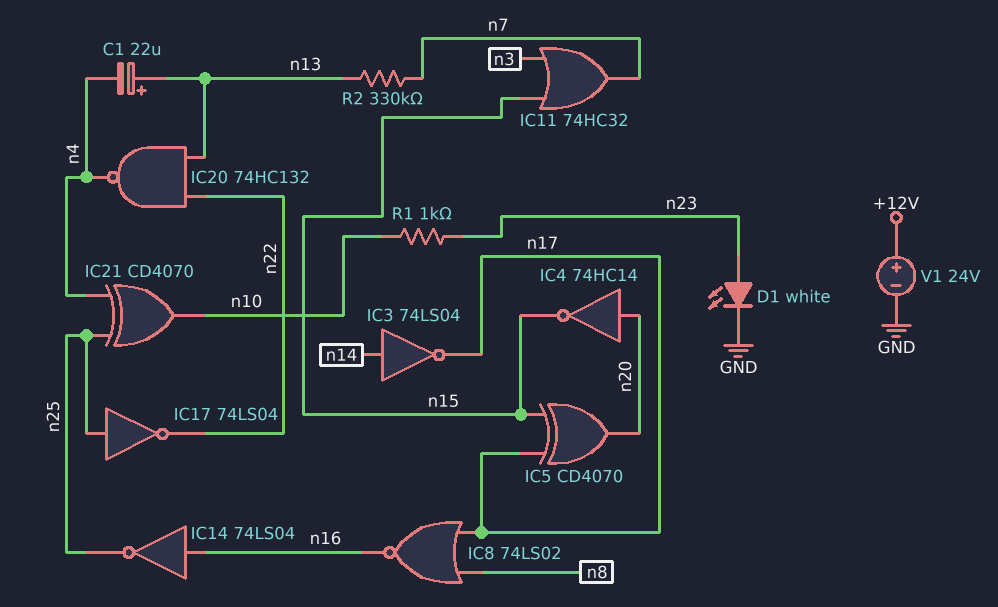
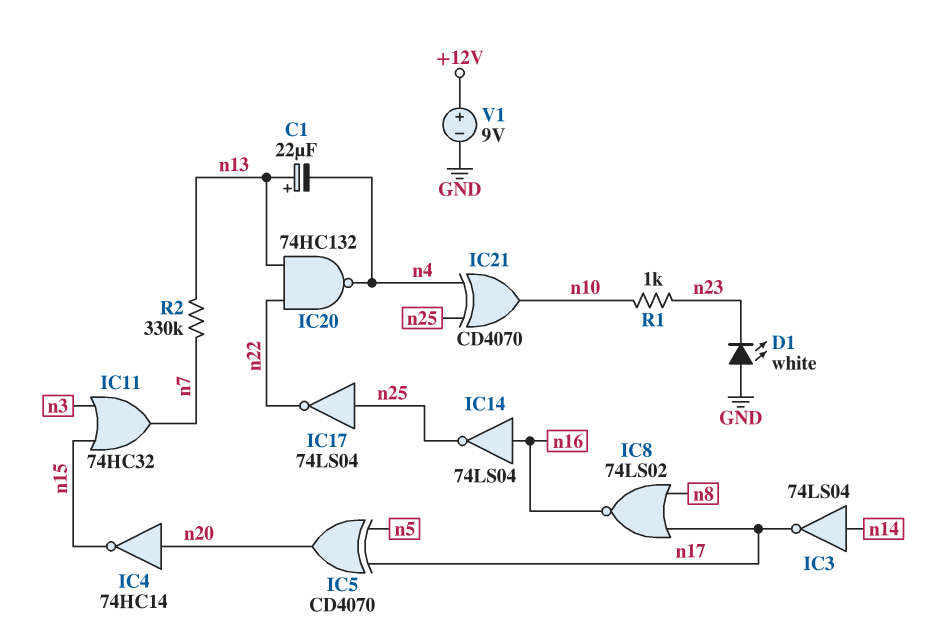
D1: LED white (A n23, K GND) -> LED white (A GND, K n23)
IC5: XOR CD4070 (in n15, in n17, out n20) -> XOR CD4070 (in n5, in n17, out n20)
V1: 24V (plus +12V, minus GND) -> 9V (plus +12V, minus GND)

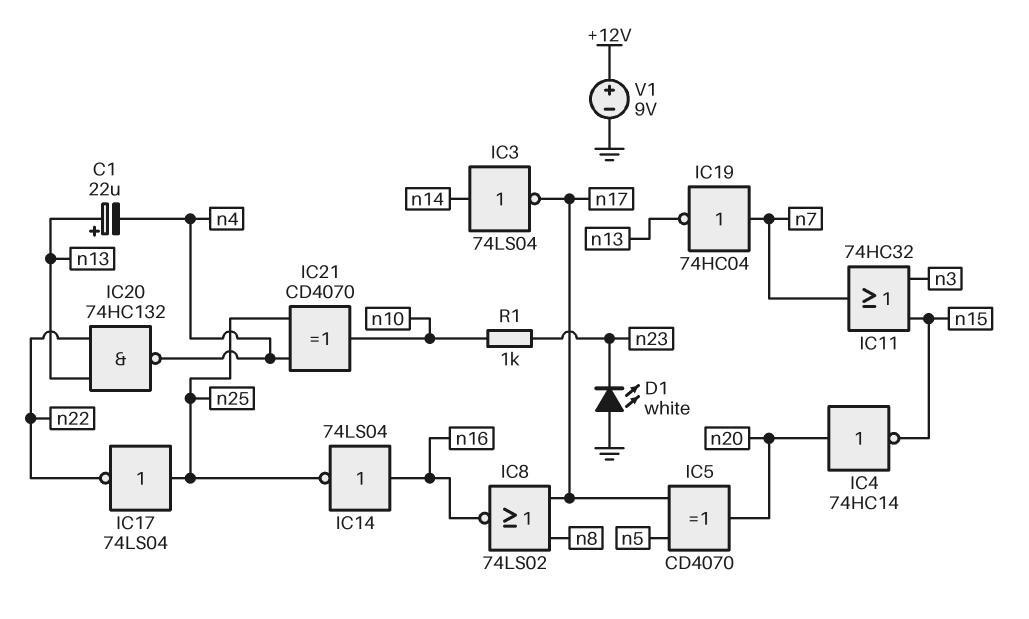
IC19: none -> NOT 74HC04 (in n7, out n13)
R2: 330k (n7, n13) -> none

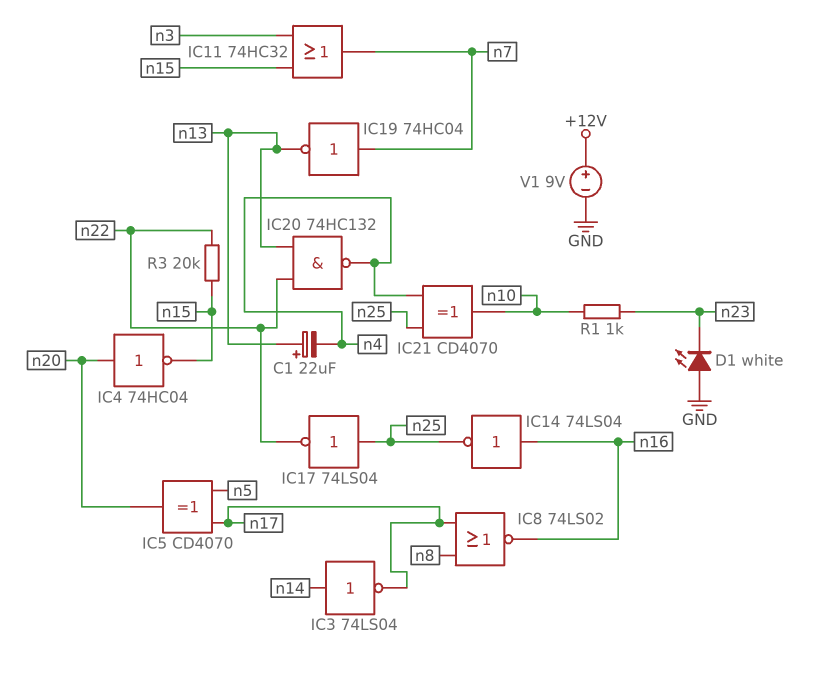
IC4: NOT 74HC14 (in n20, out n15) -> NOT 74HC04 (in n20, out n15)
R3: none -> 20k (n15, n22)

